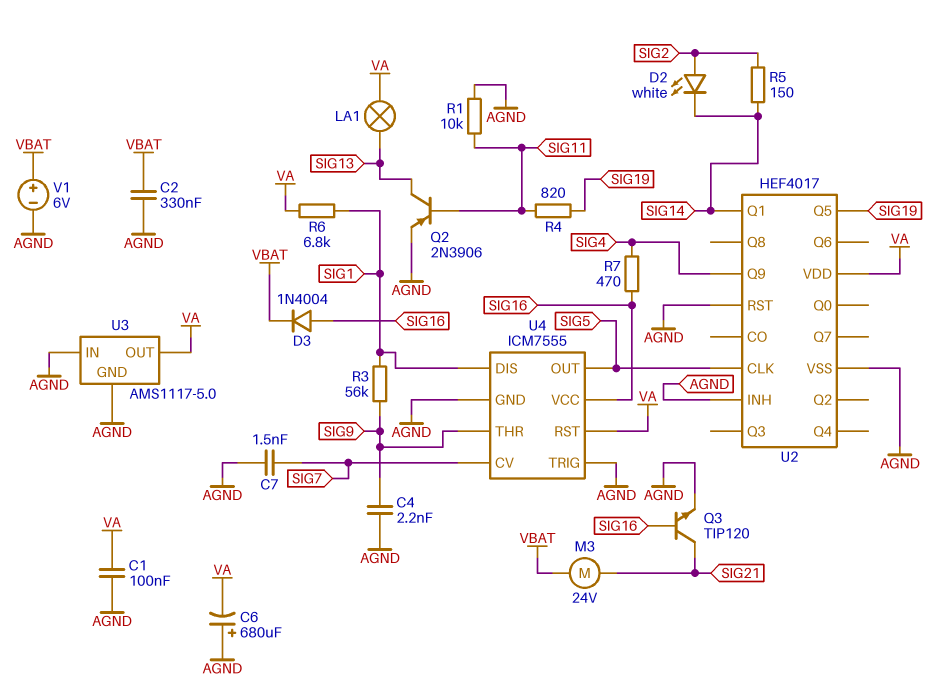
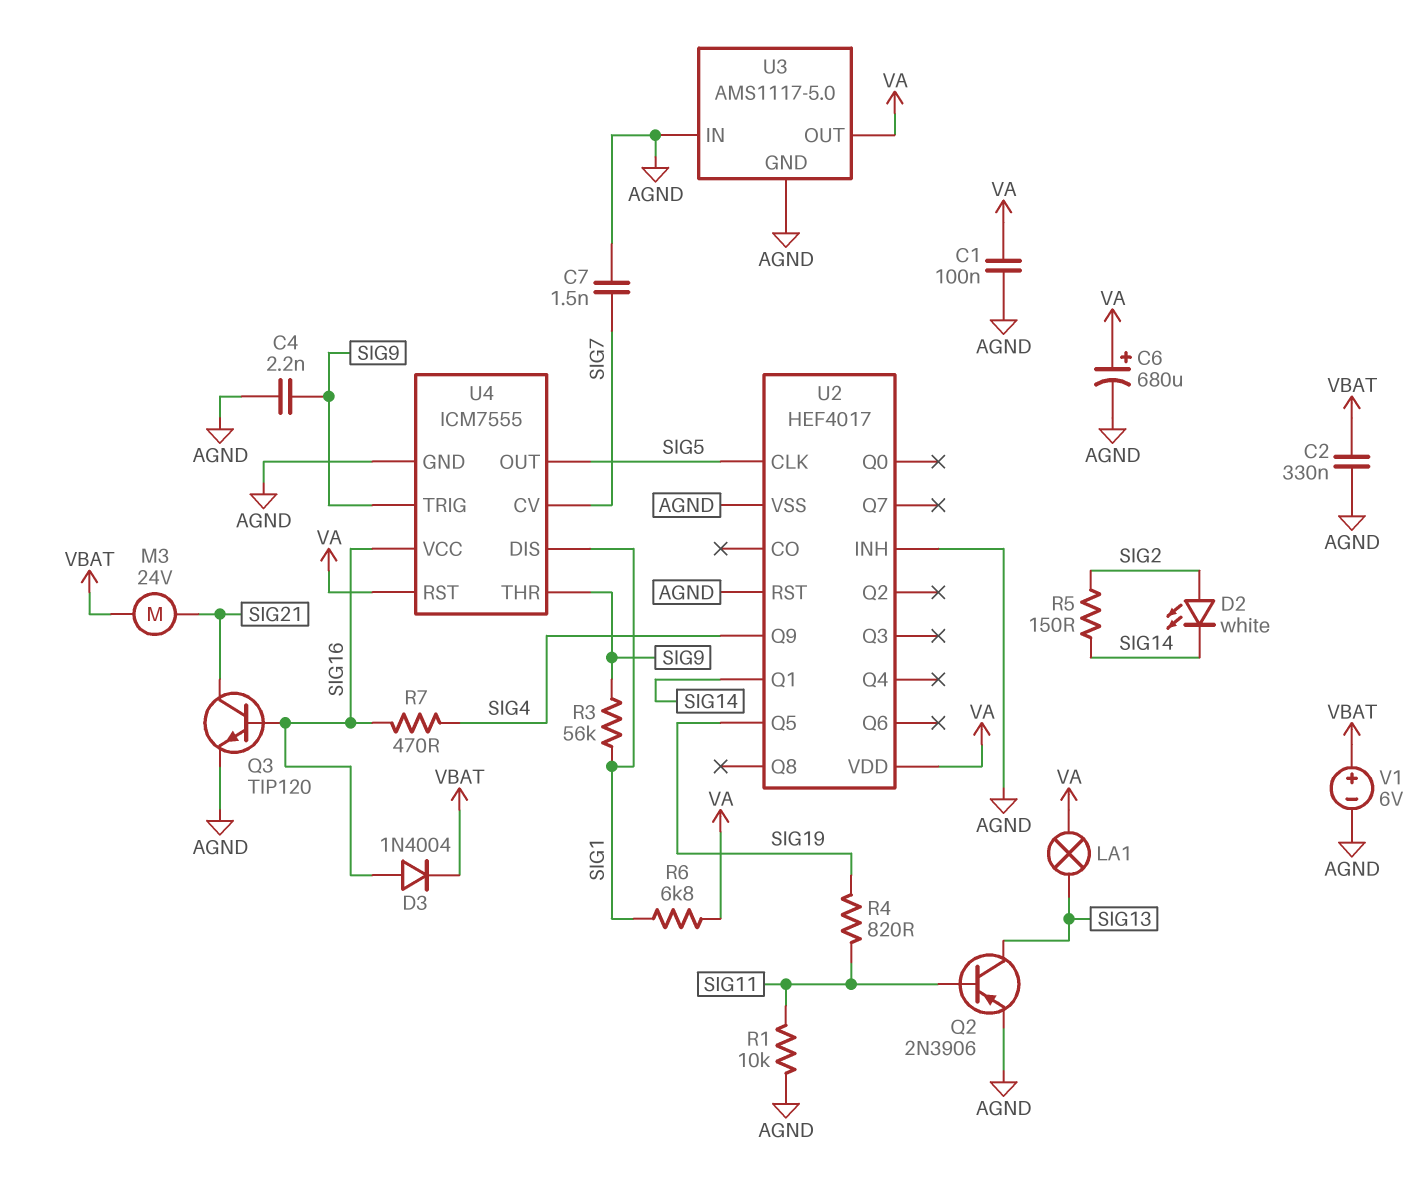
C6: 680uF (plus AGND, minus VA) -> 680uF (plus VA, minus AGND)
U4 pin TRIG: AGND -> SIG9

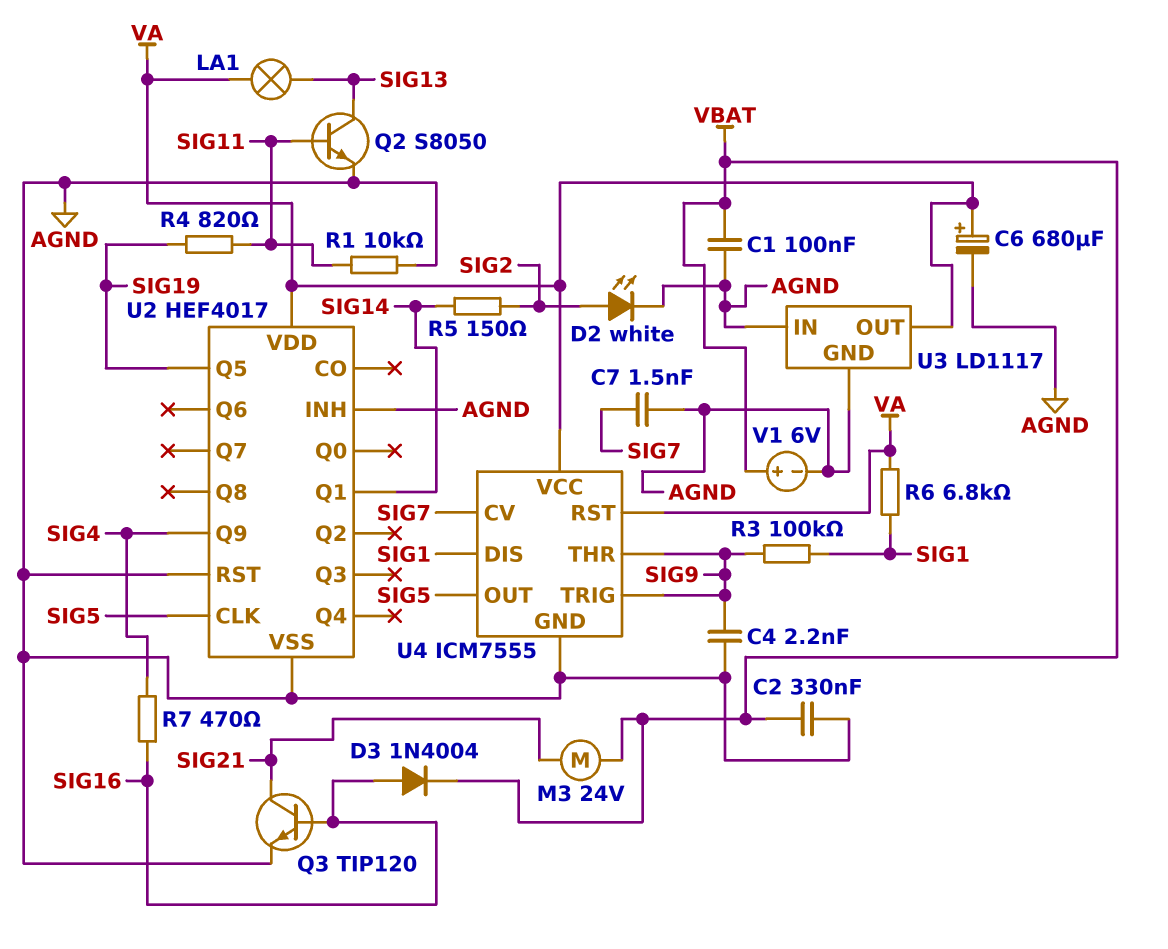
C1: 100nF (AGND, VA) -> 100nF (AGND, VBAT)
D2: LED white (A SIG2, K SIG14) -> LED white (A SIG2, K AGND)
Q2: PNP 2N3906 (B SIG11, C SIG13, E AGND) -> NPN S8050 (B SIG11, C SIG13, E AGND)
R3: 56k (SIG1, SIG9) -> 100k (SIG1, SIG9)
U3: AMS1117-5.0 -> LD1117
U4 pin VCC: SIG16 -> VA

